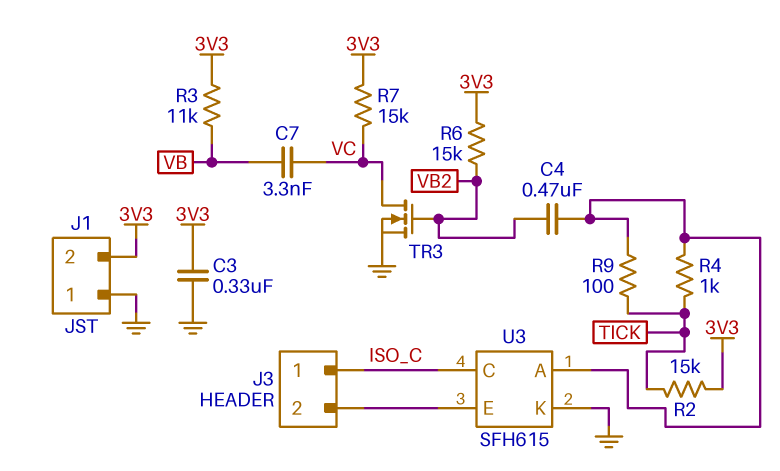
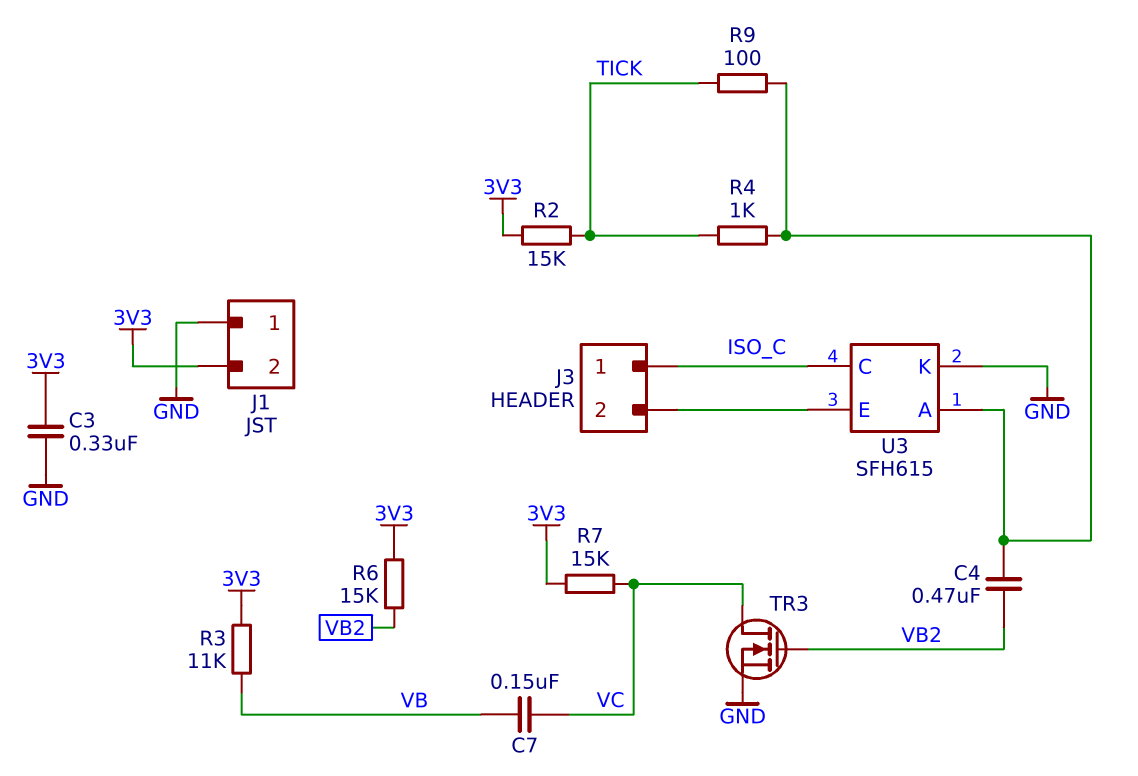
C7: 3.3nF (VB, VC) -> 150nF (VB, VC)

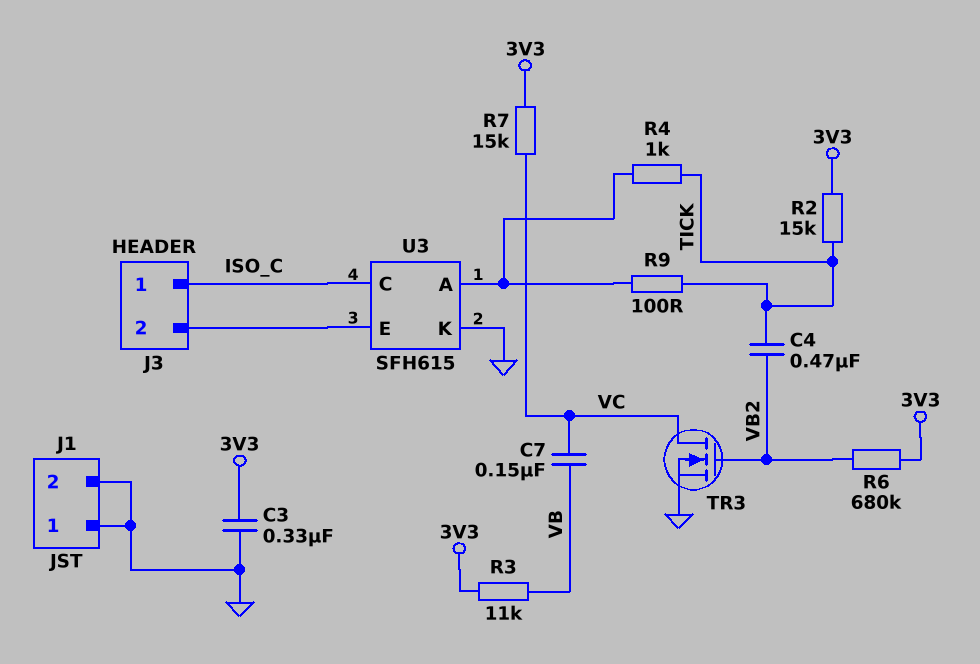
C4: 470nF (U3/A, VB2) -> 470nF (TICK, VB2)
J1 pin 2: 3V3 -> GND
R6: 15k (3V3, VB2) -> 680k (3V3, VB2)

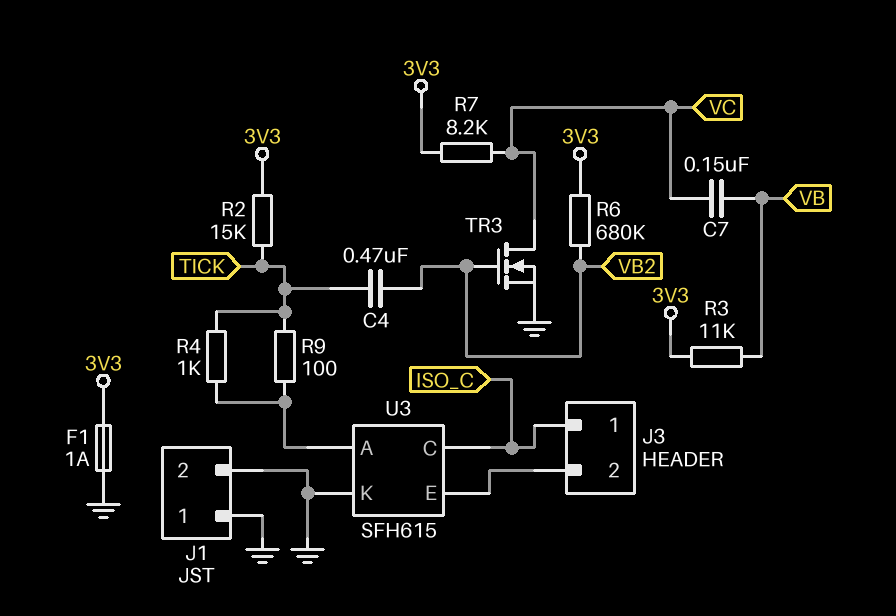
C3: 330nF (3V3, GND) -> none
F1: none -> 1A (3V3, GND)
R7: 15k (3V3, VC) -> 8.2k (3V3, VC)

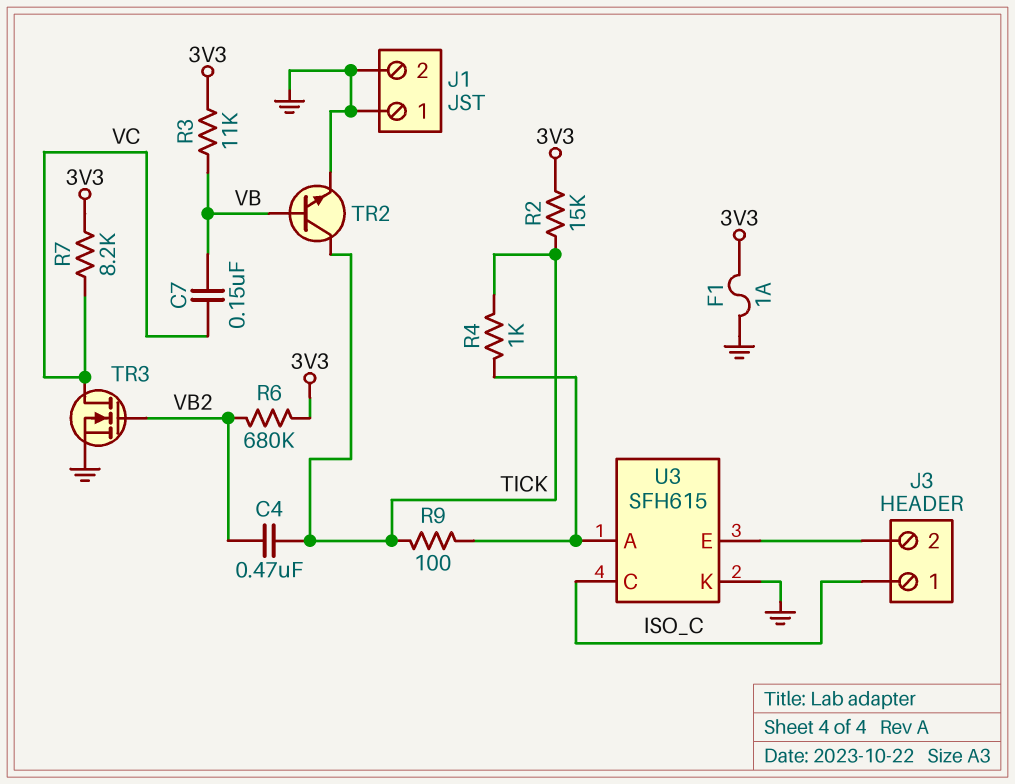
TR2: none -> NPN (B VB, C TICK, E GND)

